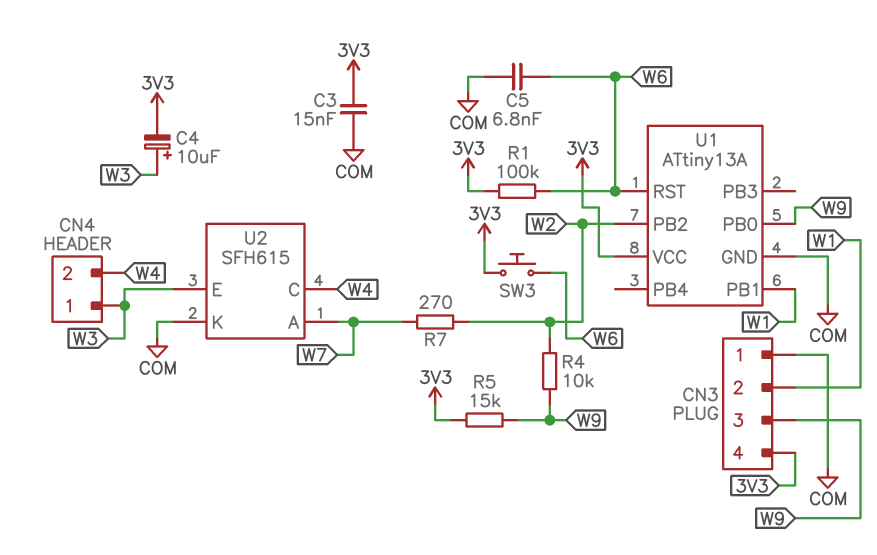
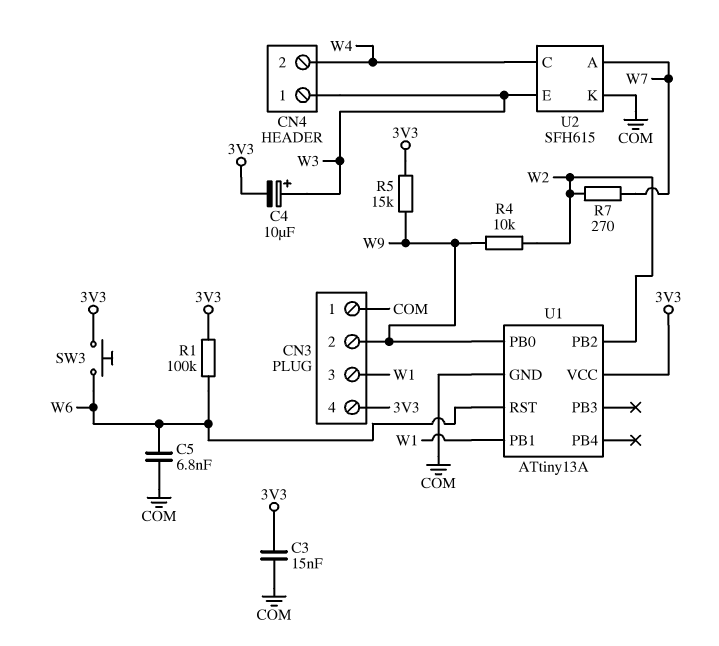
CN3 pin 2: W1 -> W9
CN3 pin 3: W9 -> W1

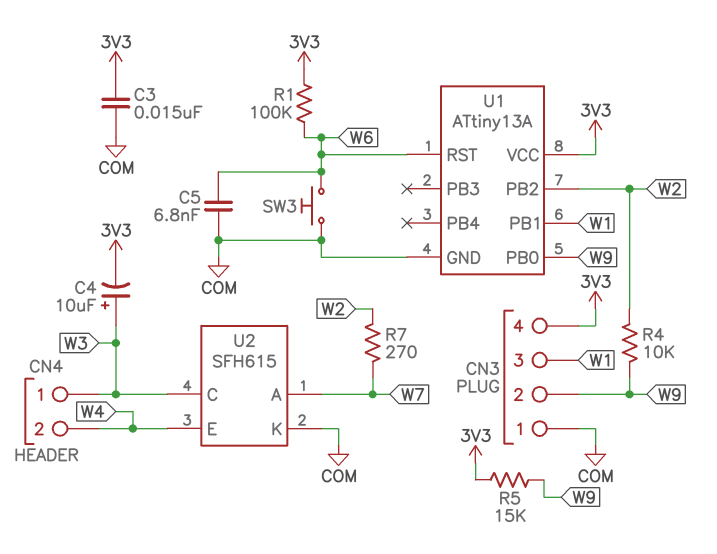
SW3: button (3V3, W6) -> button (COM, W6)
U2 pin C: W4 -> W3
U2 pin E: W3 -> W4

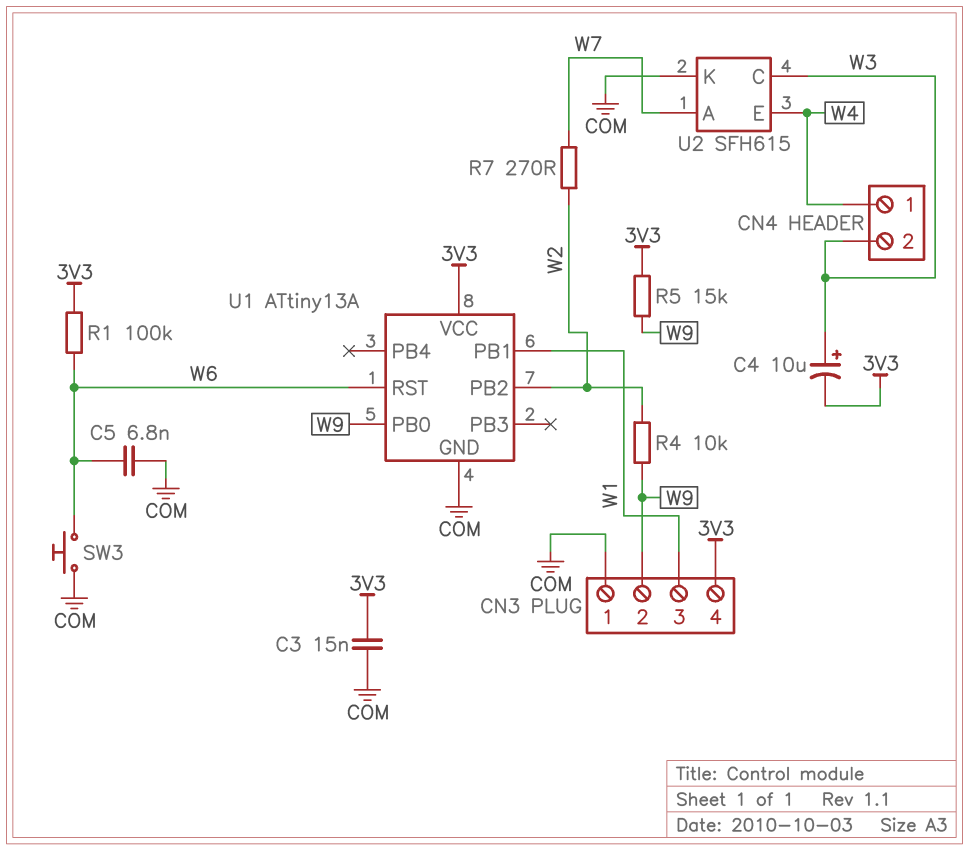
CN4 pin 1: W3 -> W4
CN4 pin 2: W4 -> W3

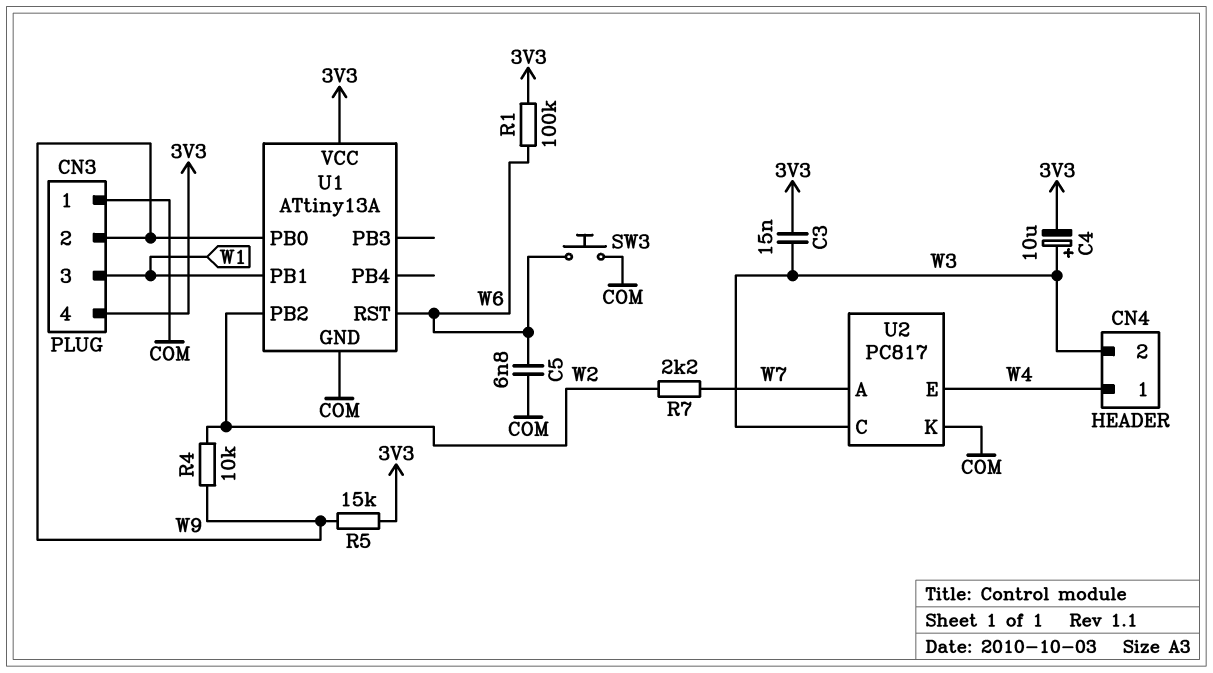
C3: 15nF (3V3, COM) -> 15nF (3V3, W3)
R7: 270 (W2, W7) -> 2.2k (W2, W7)
U2: SFH615 -> PC817

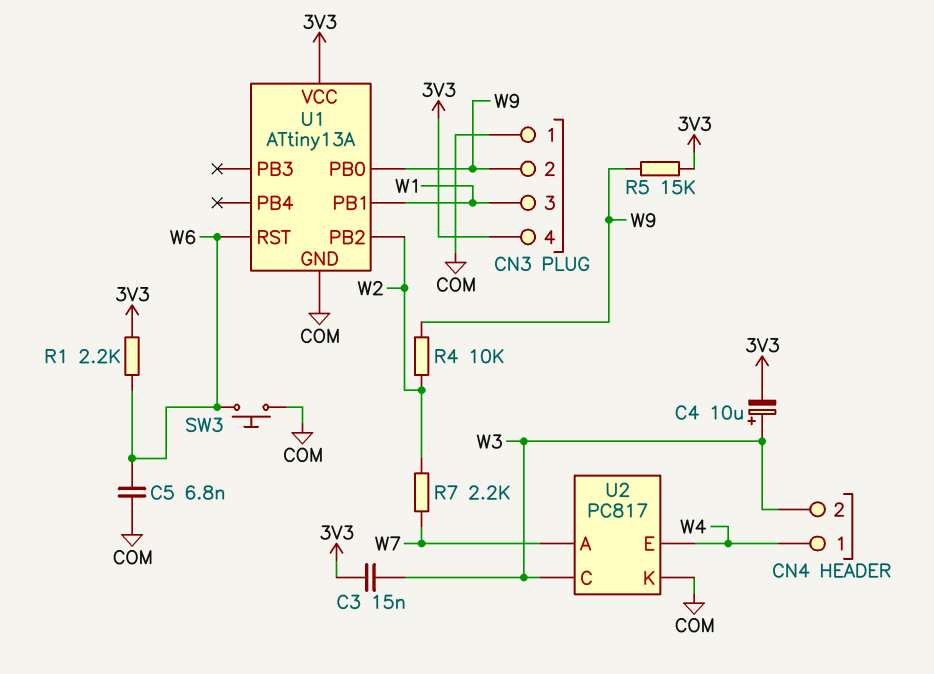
R1: 100k (3V3, W6) -> 2.2k (3V3, W6)

